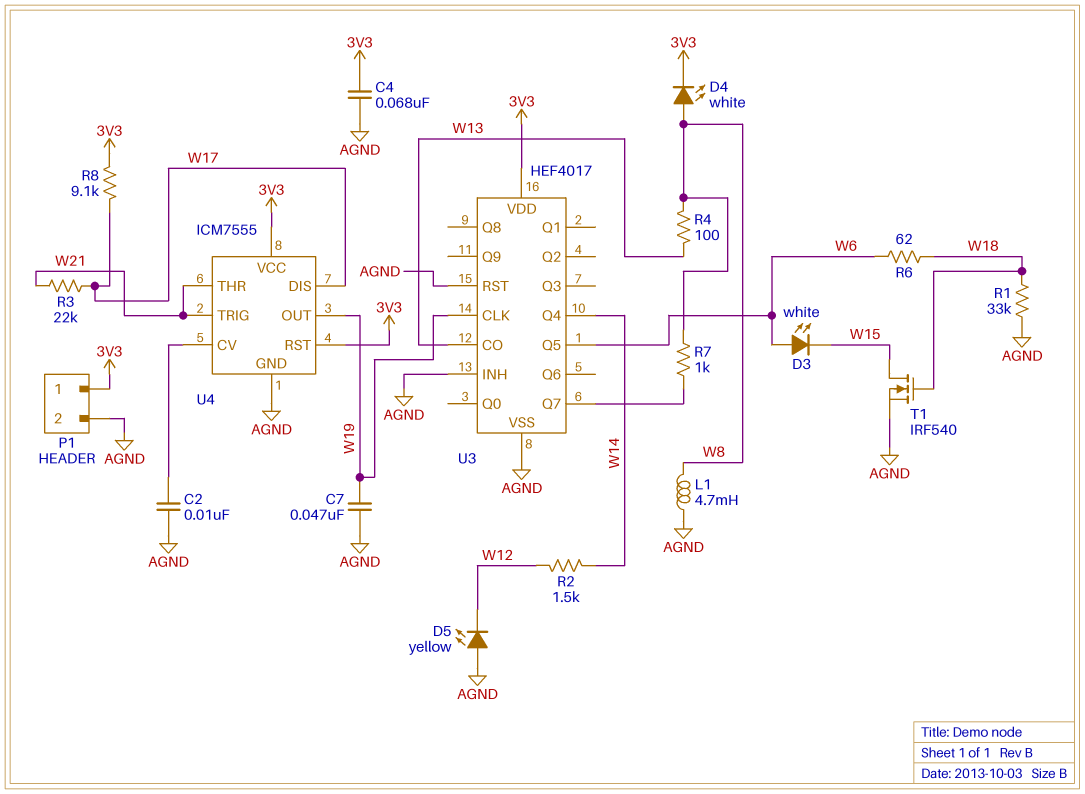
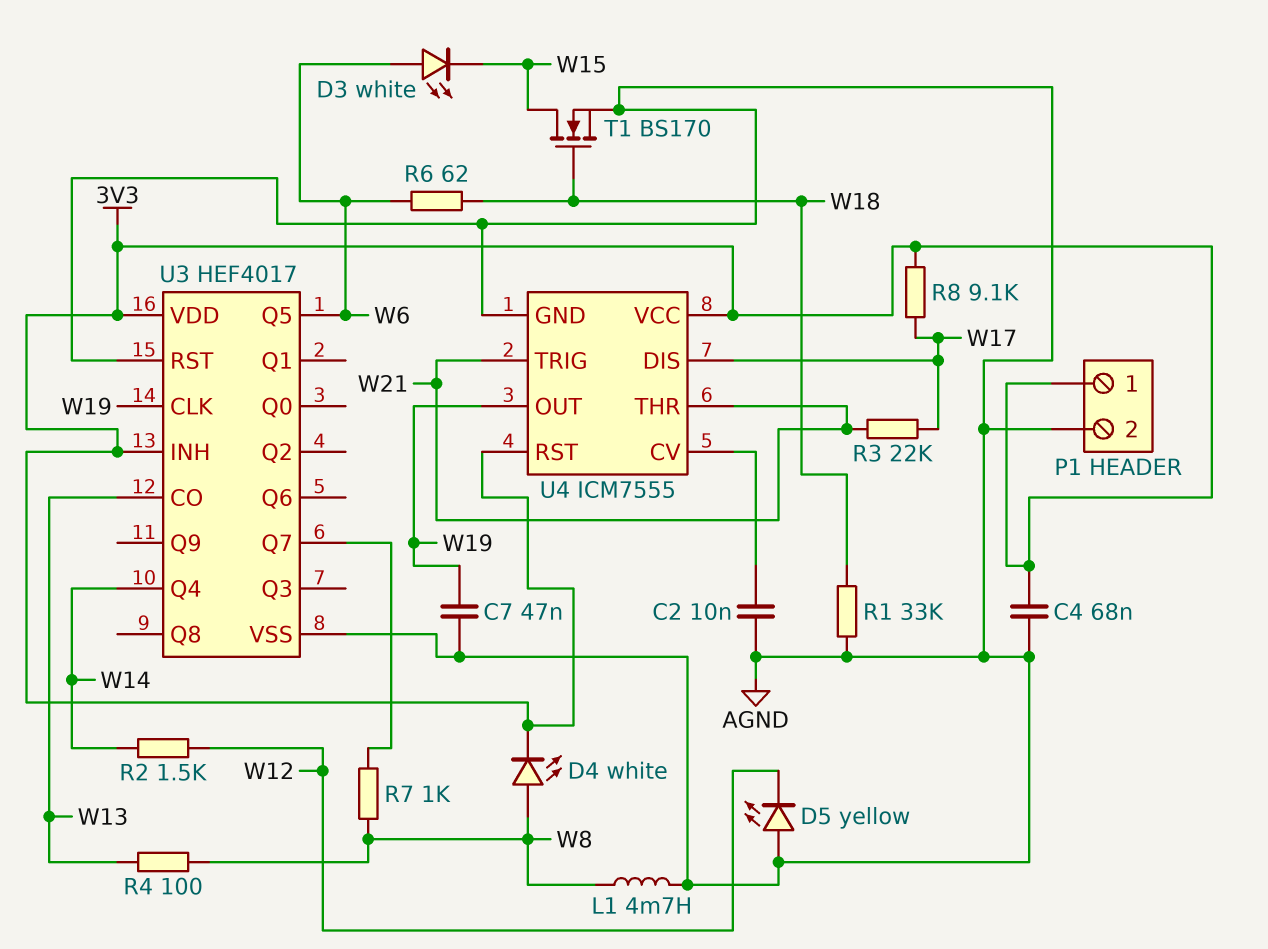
T1: NMOS IRF540 (G W18, D W15, S AGND) -> NMOS BS170 (G W18, D W15, S AGND)
U3 pin INH: AGND -> 3V3

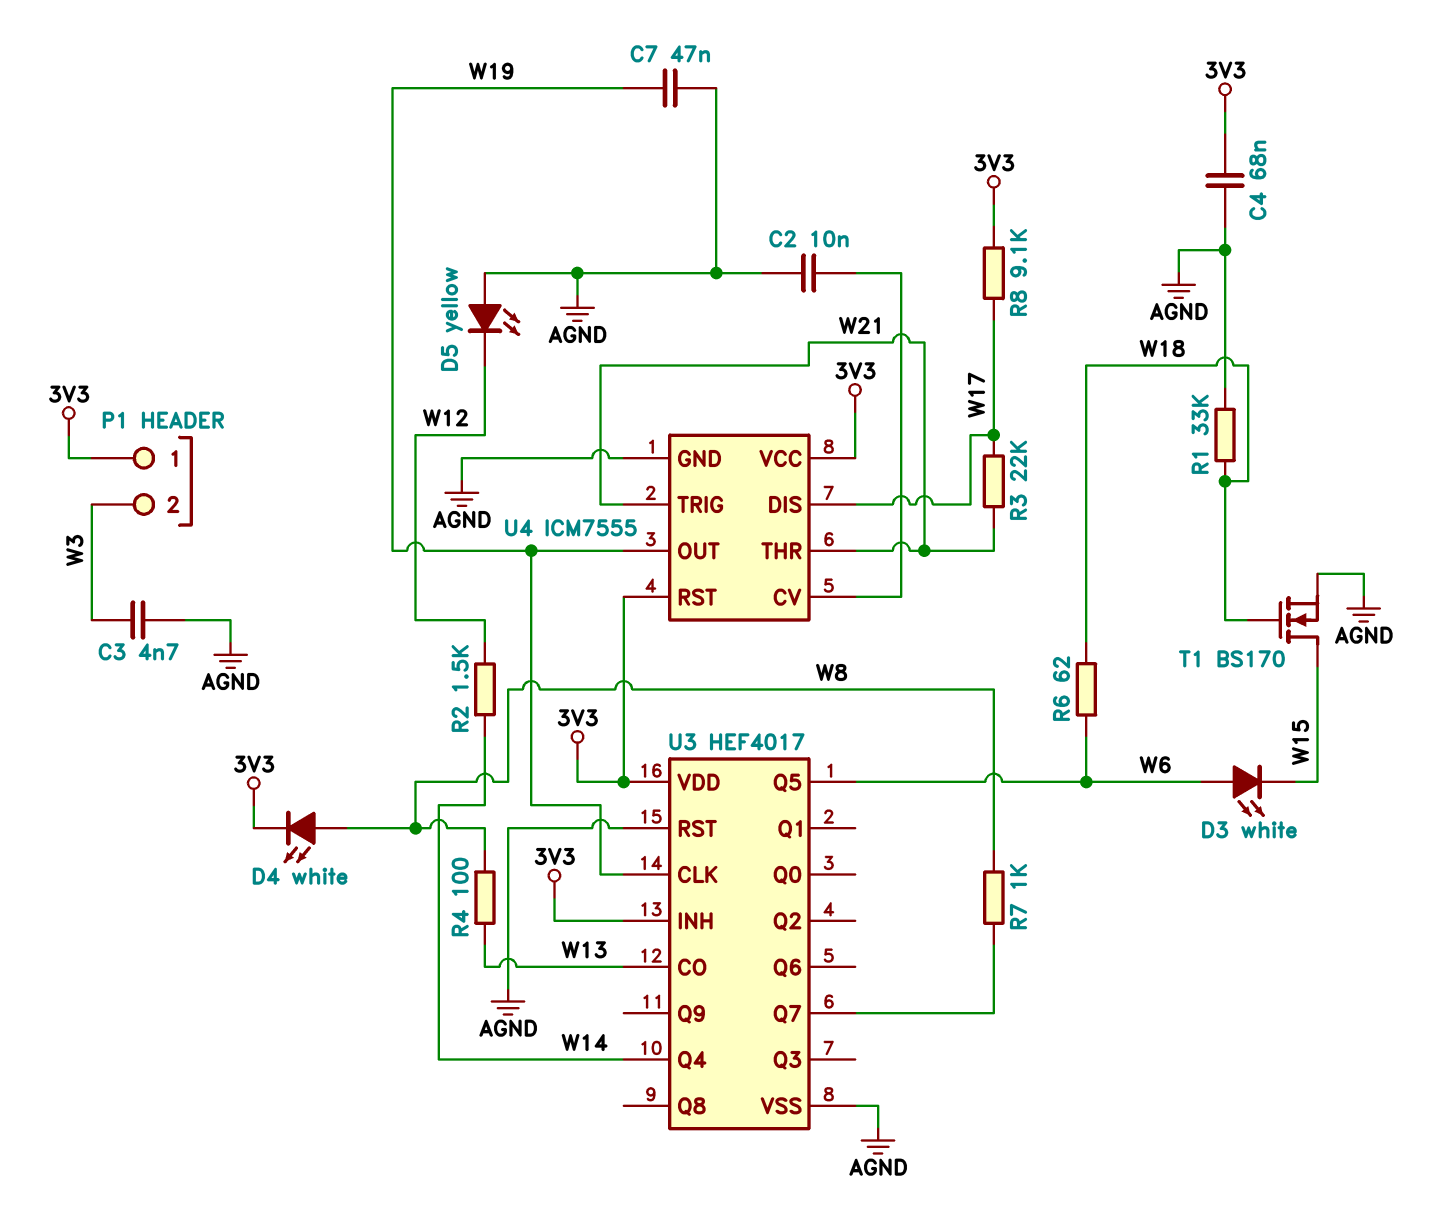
C3: none -> 4.7nF (AGND, W3)
L1: 4.7mH (AGND, W8) -> none
P1 pin 2: AGND -> W3

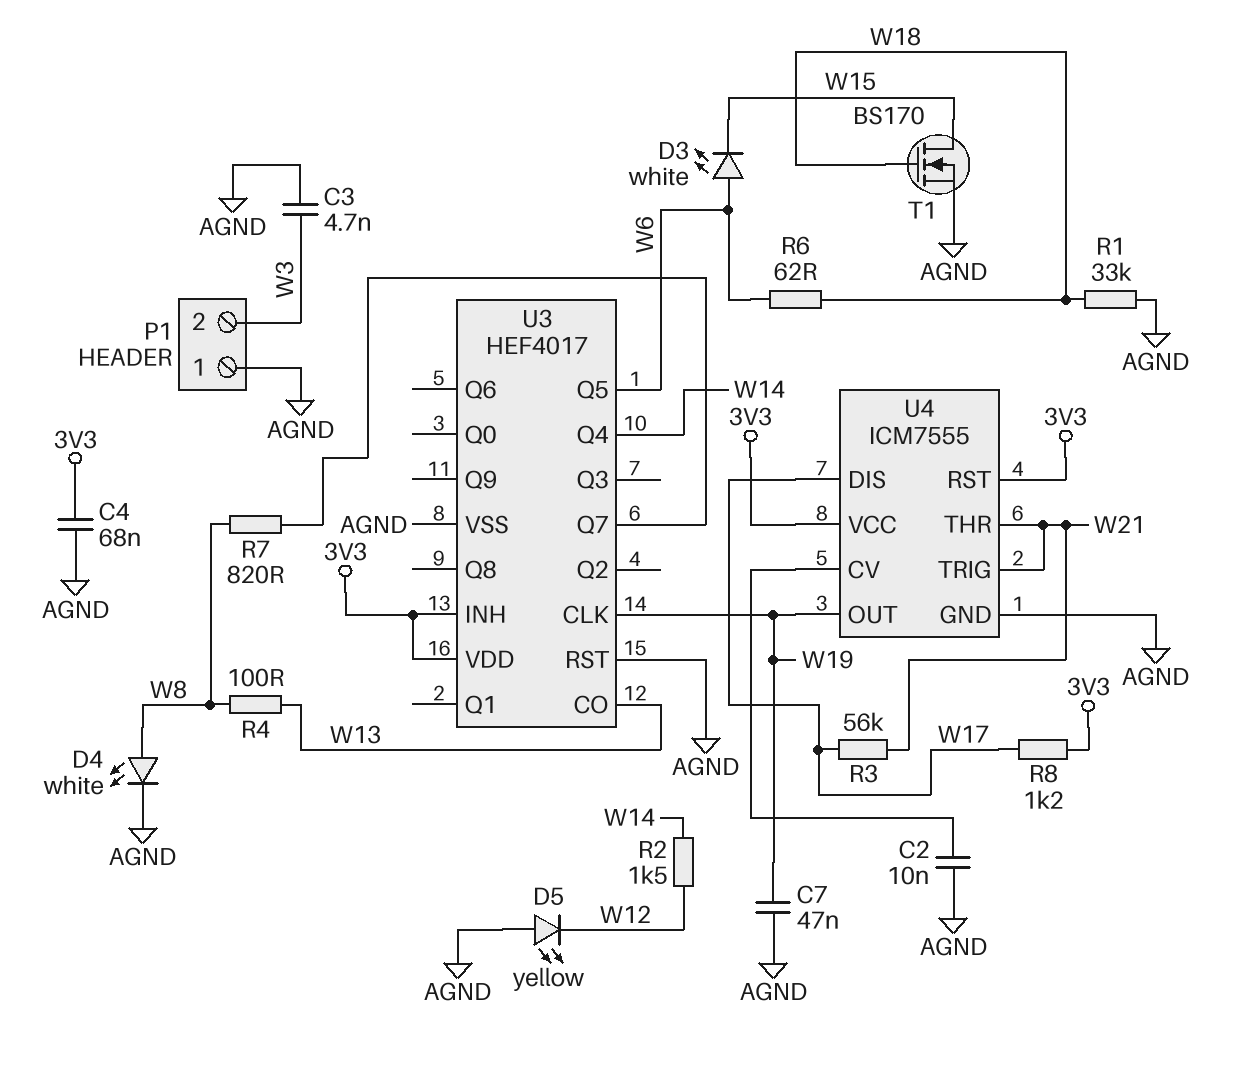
D4: LED white (A W8, K 3V3) -> LED white (A W8, K AGND)
P1 pin 1: 3V3 -> AGND
R3: 22k (W17, W21) -> 56k (W17, W21)
R7: 1k (U3/Q7, W8) -> 820 (U3/Q7, W8)
R8: 9.1k (3V3, W17) -> 1.2k (3V3, W17)

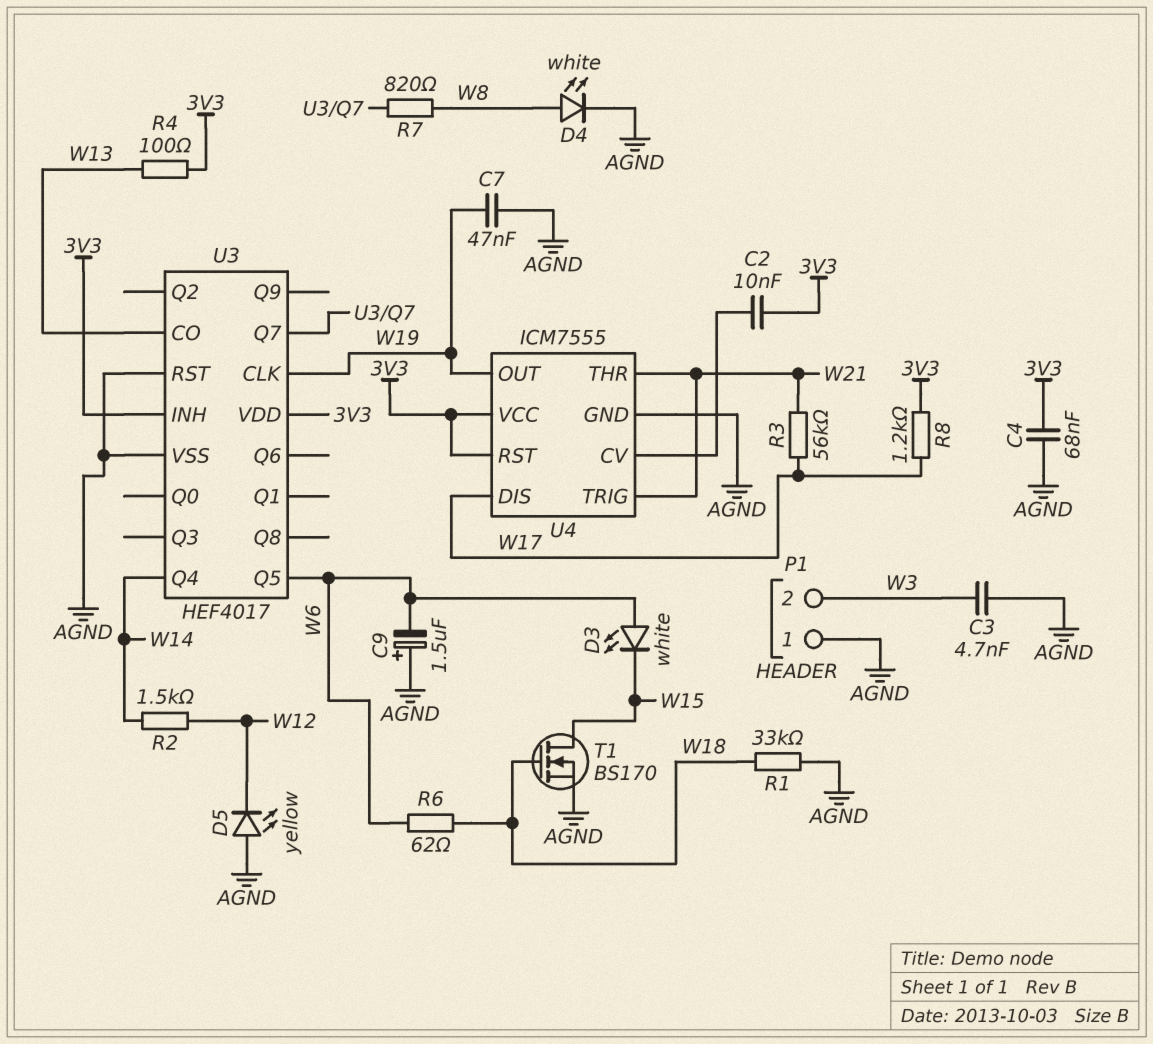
C2: 10nF (AGND, U4/CV) -> 10nF (3V3, U4/CV)
C9: none -> 1.5uF (plus AGND, minus W6)
R4: 100 (W8, W13) -> 100 (3V3, W13)

